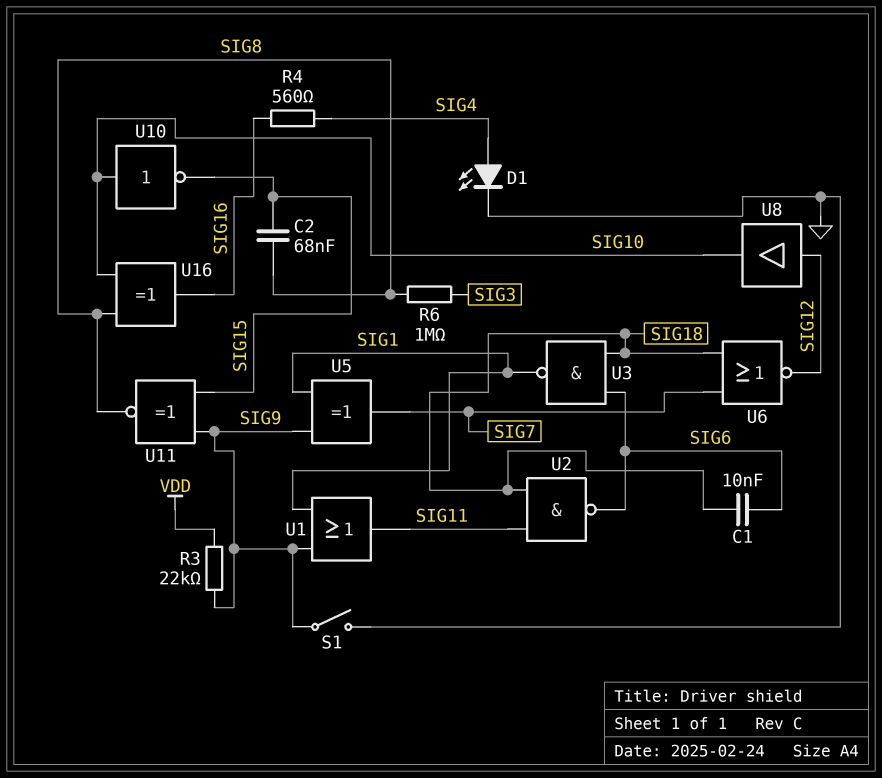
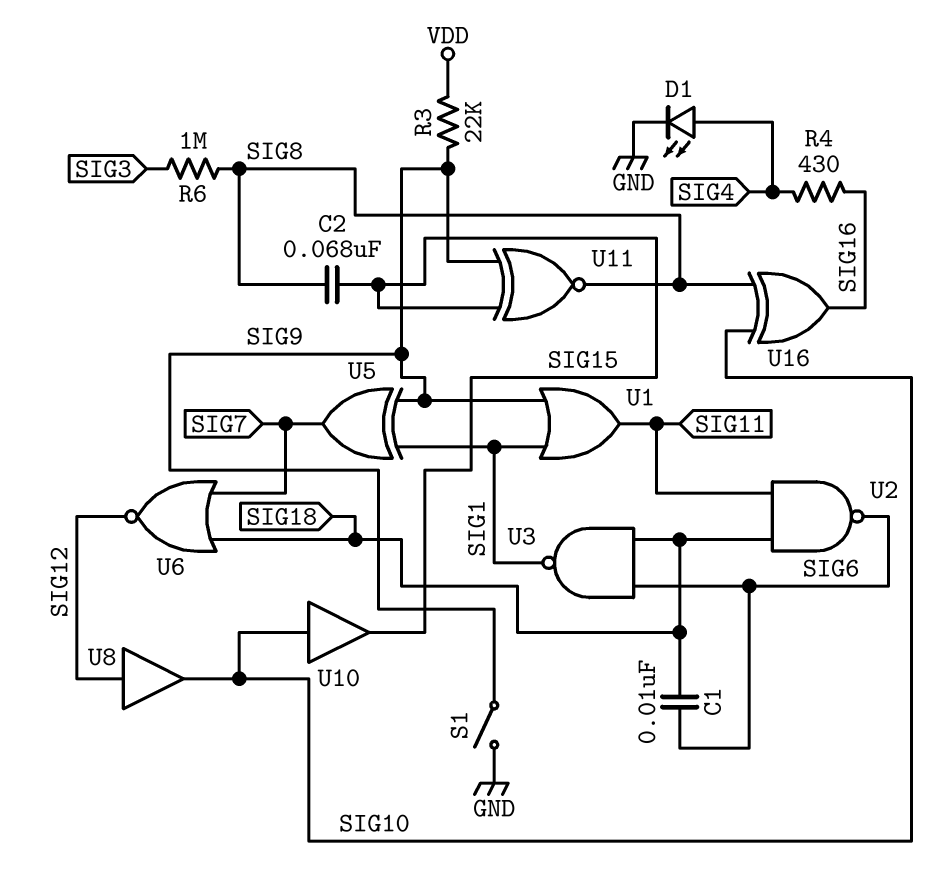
R4: 560 (SIG4, SIG16) -> 430 (SIG4, SIG16)
U10: NOT (in SIG10, out SIG15) -> buffer (in SIG10, out SIG15)

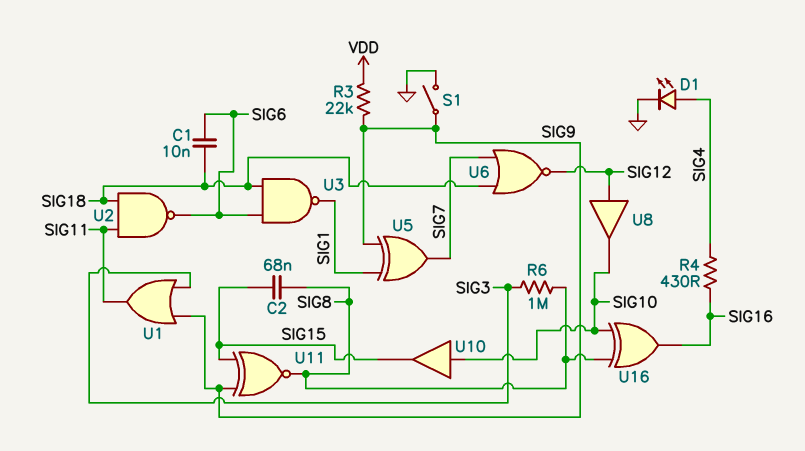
U1: OR (in SIG1, in SIG9, out SIG11) -> OR (in SIG3, in SIG9, out SIG11)

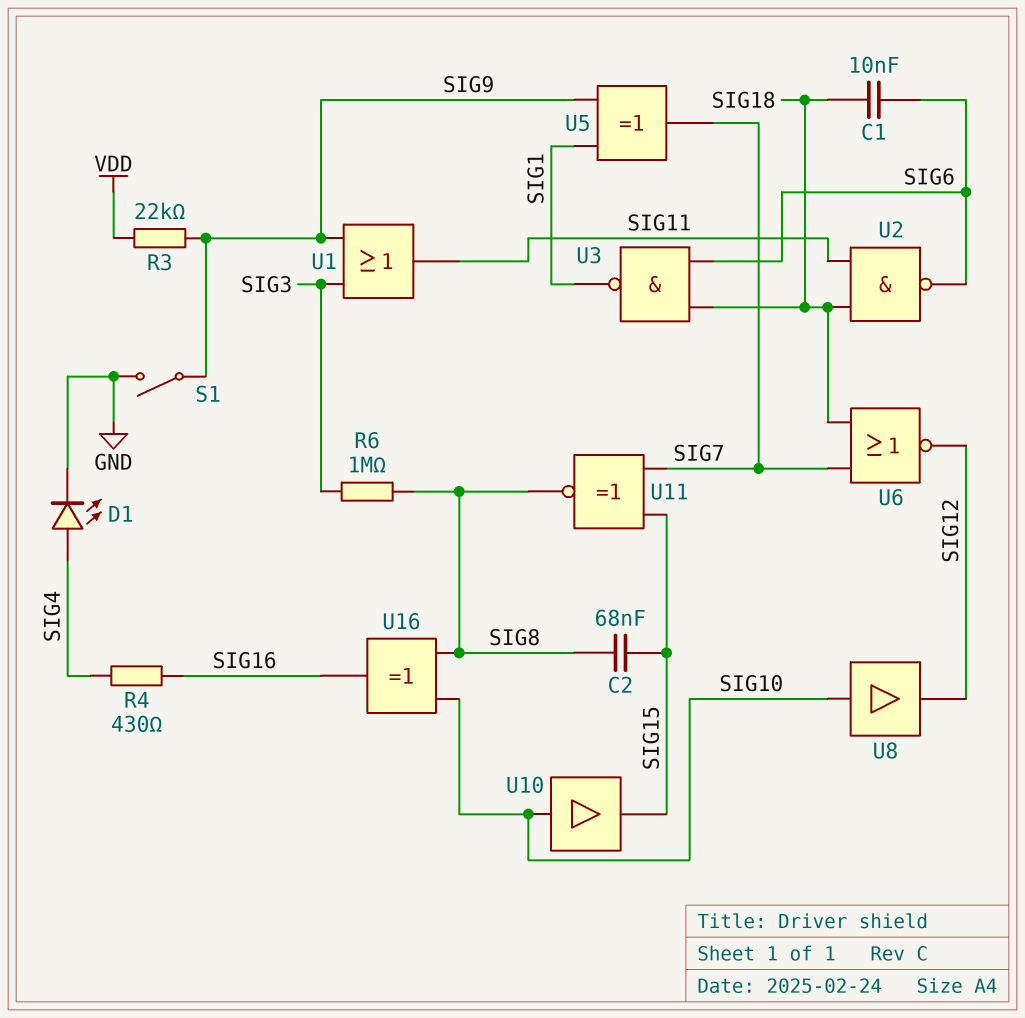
U8: buffer (in SIG12, out SIG10) -> buffer (in SIG10, out SIG12)
U11: XNOR (in SIG9, in SIG15, out SIG8) -> XNOR (in SIG7, in SIG15, out SIG8)

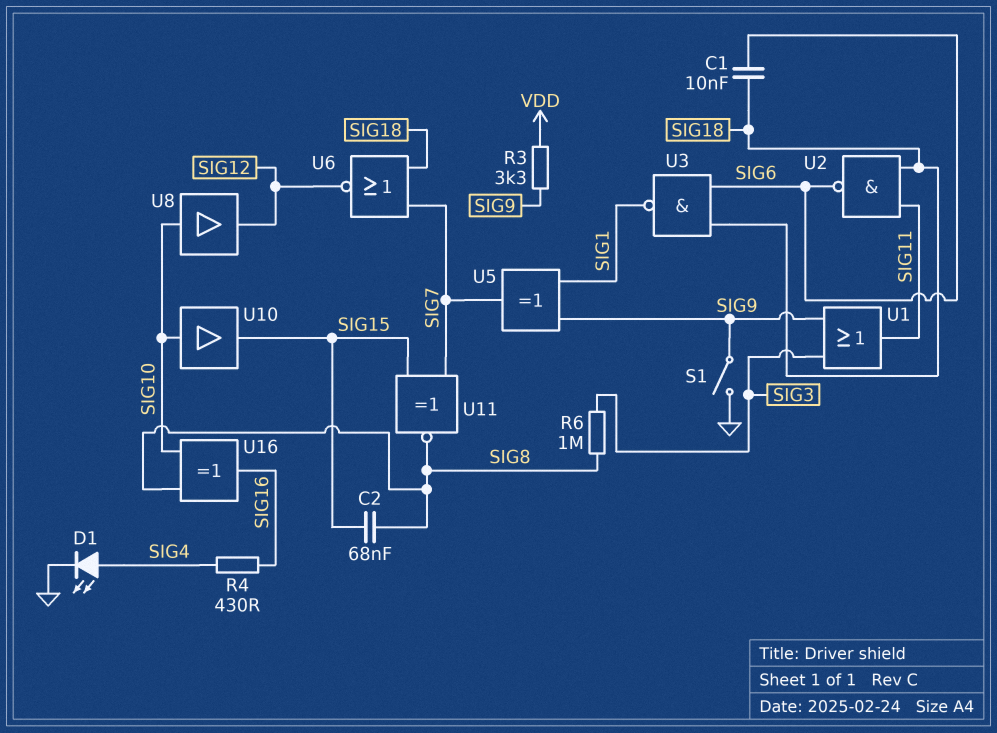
R3: 22k (SIG9, VDD) -> 3.3k (SIG9, VDD)

